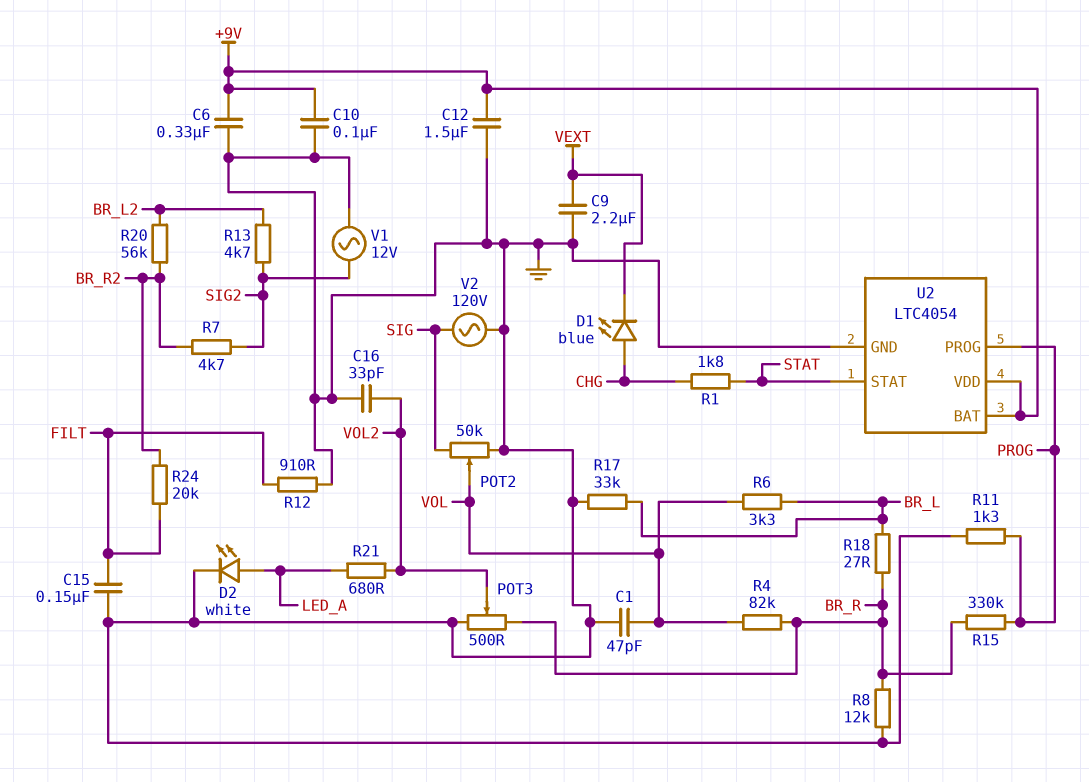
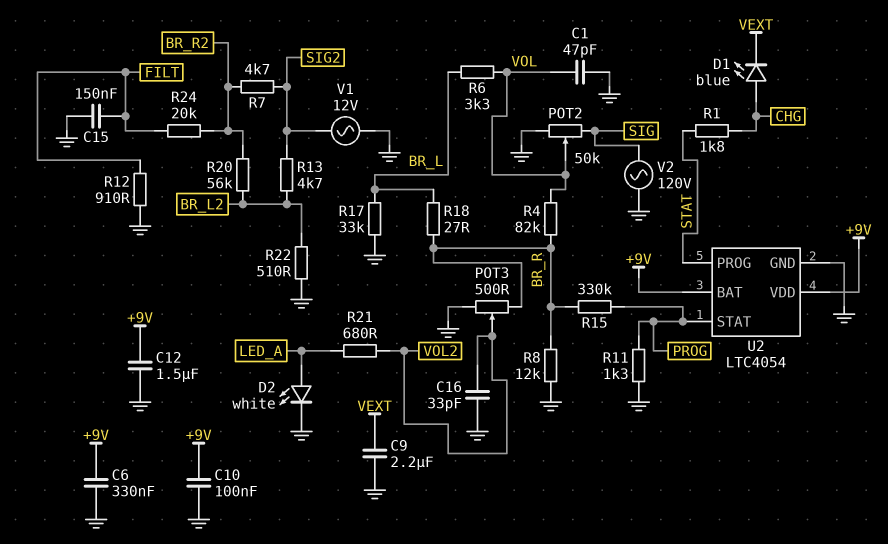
R22: none -> 510 (BR_L2, GND)
U2 pin PROG: PROG -> STAT
U2 pin STAT: STAT -> PROG

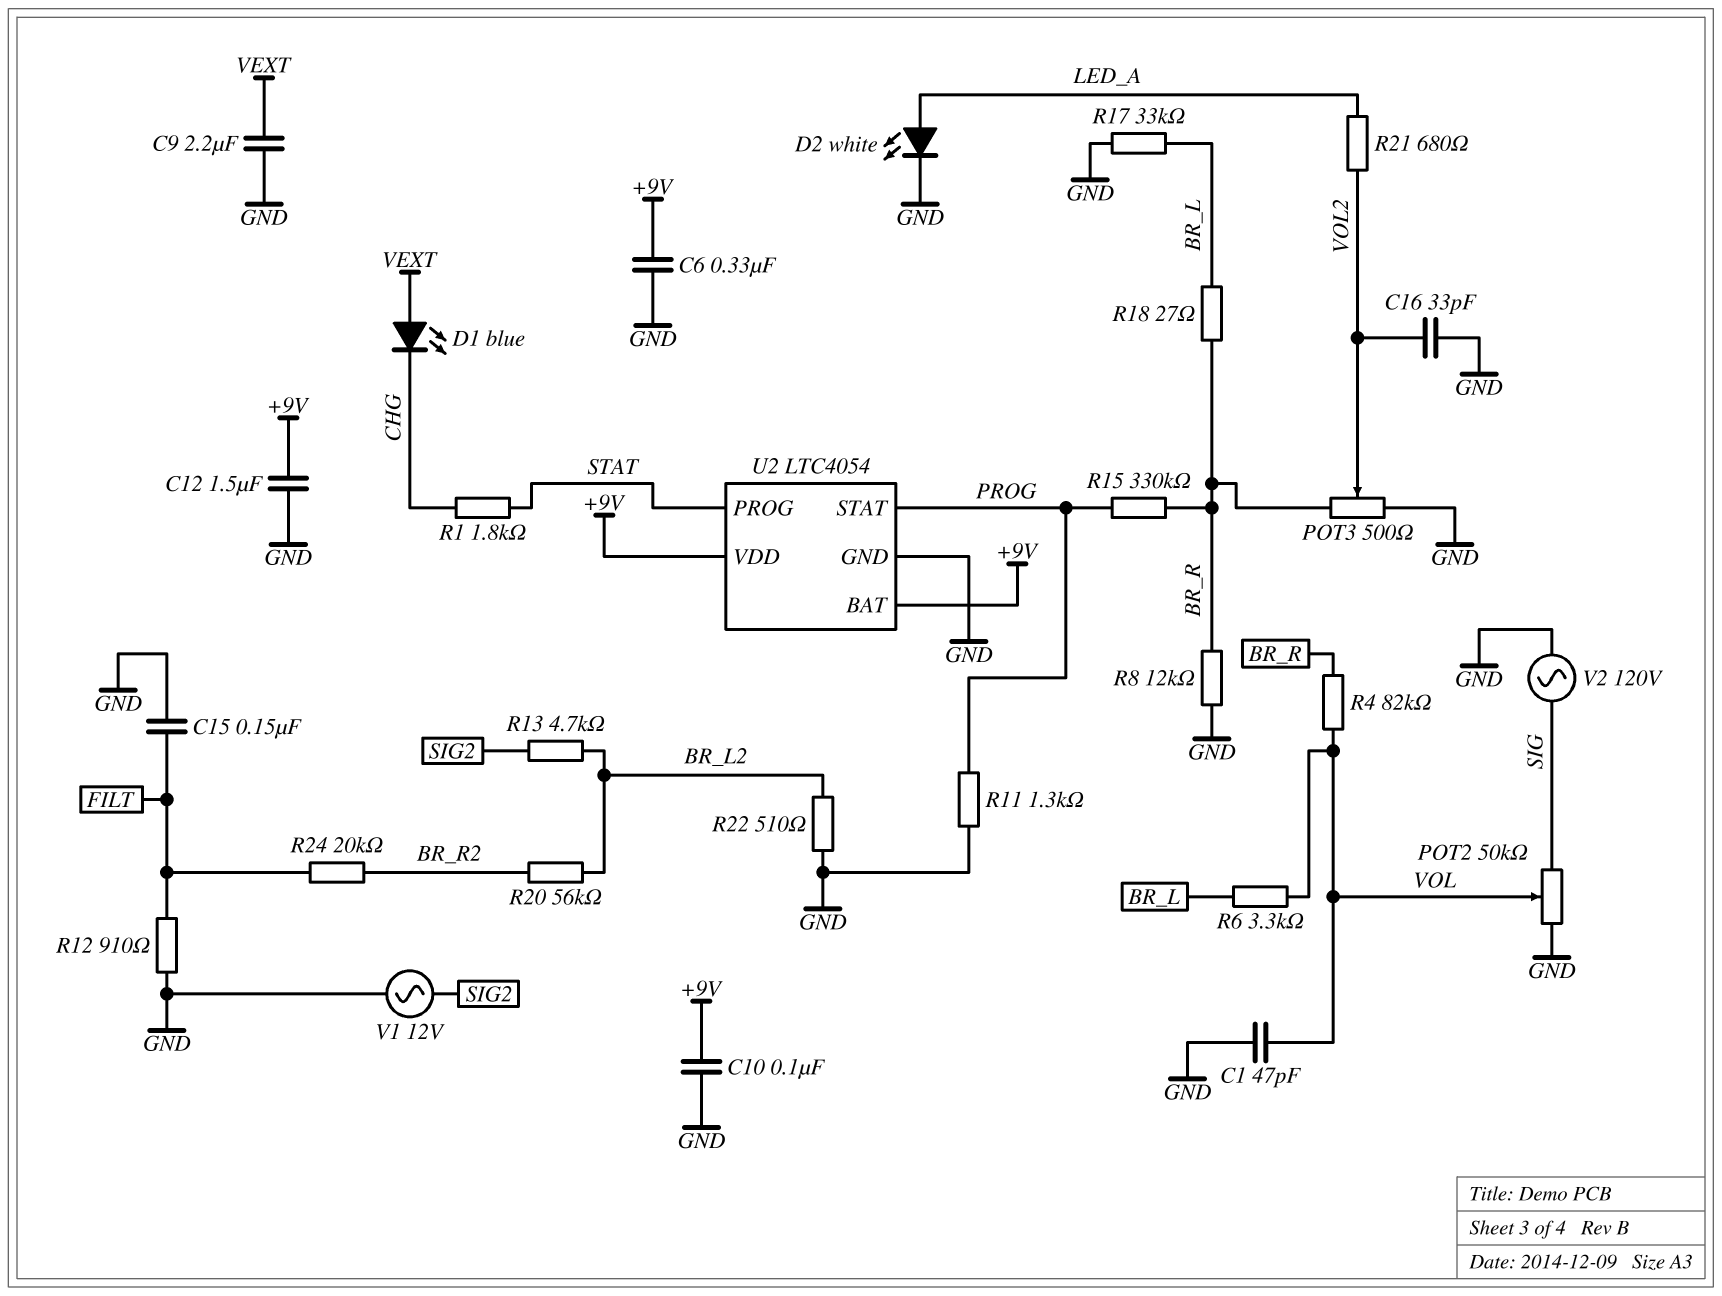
D1: LED blue (A CHG, K VEXT) -> LED blue (A VEXT, K CHG)
R7: 4.7k (BR_R2, SIG2) -> none

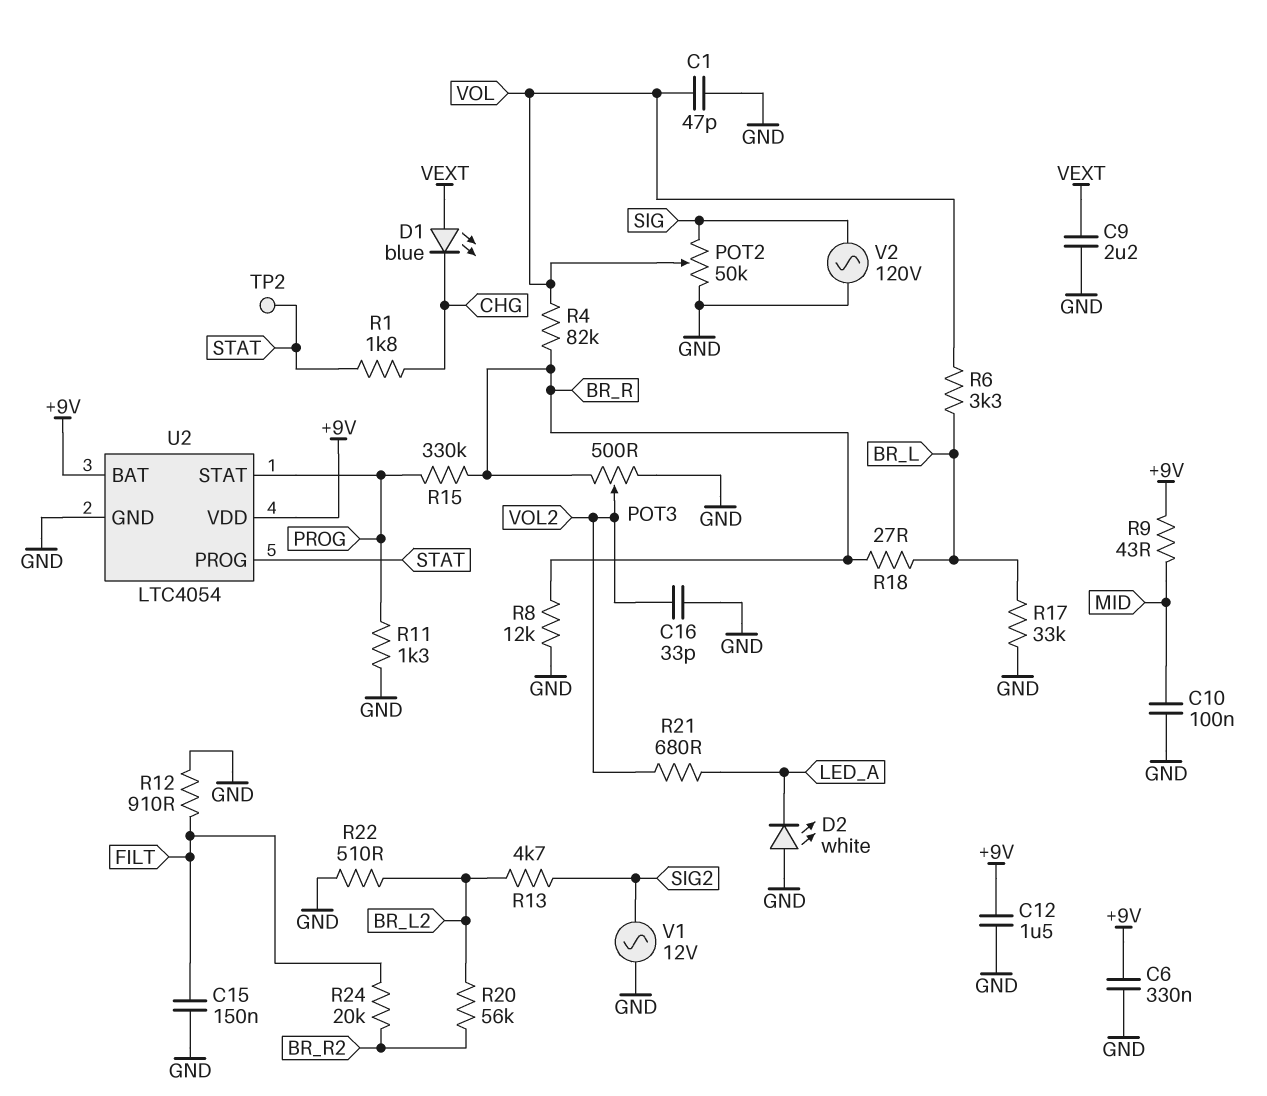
C10: 100nF (+9V, GND) -> 100nF (GND, MID)
D2: LED white (A LED_A, K GND) -> LED white (A GND, K LED_A)
R9: none -> 43 (+9V, MID)
TP2: none -> test point (STAT)

